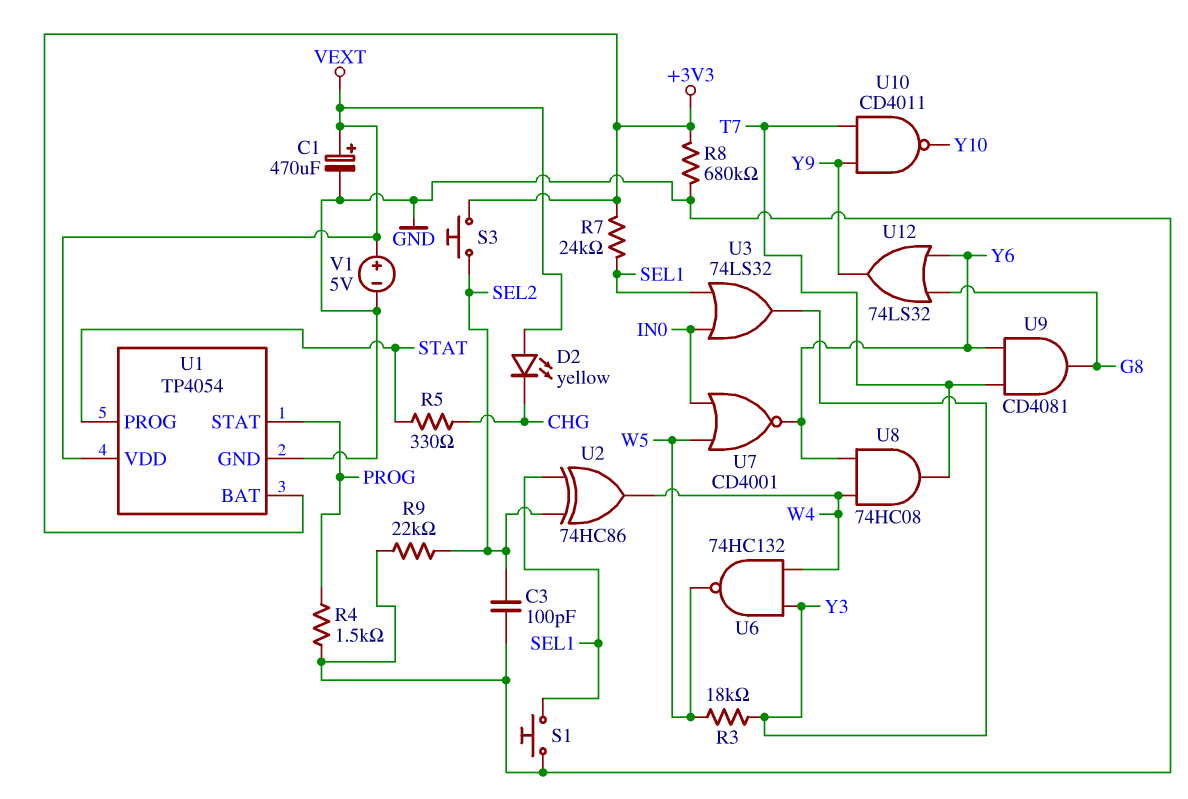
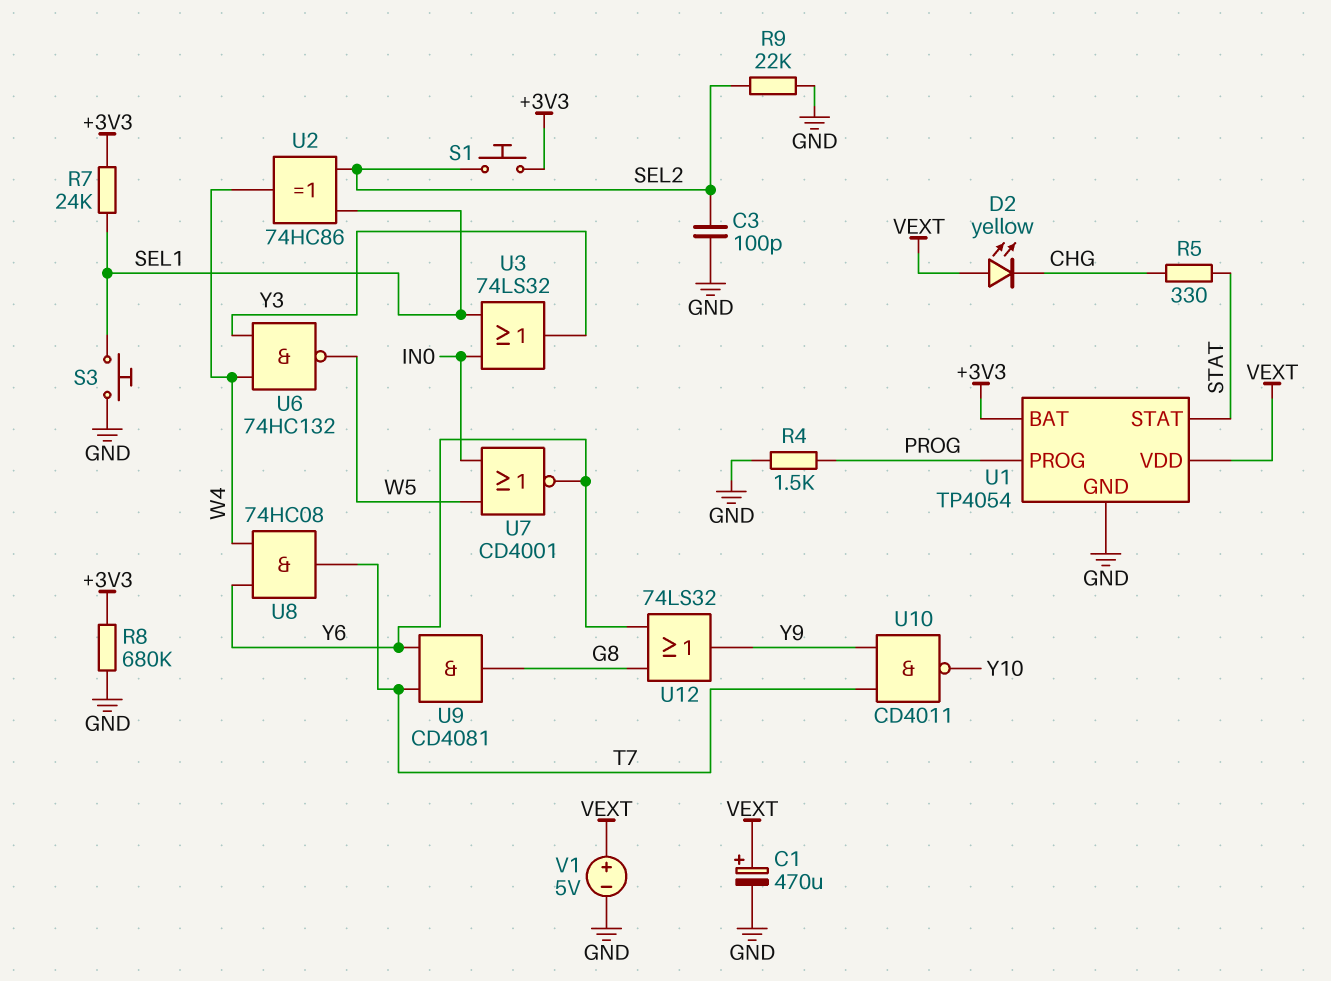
R3: 18k (W5, Y3) -> none
S1: button (GND, SEL1) -> button (+3V3, SEL2)
S3: button (+3V3, SEL2) -> button (GND, SEL1)
U1 pin PROG: STAT -> PROG
U1 pin STAT: PROG -> STAT

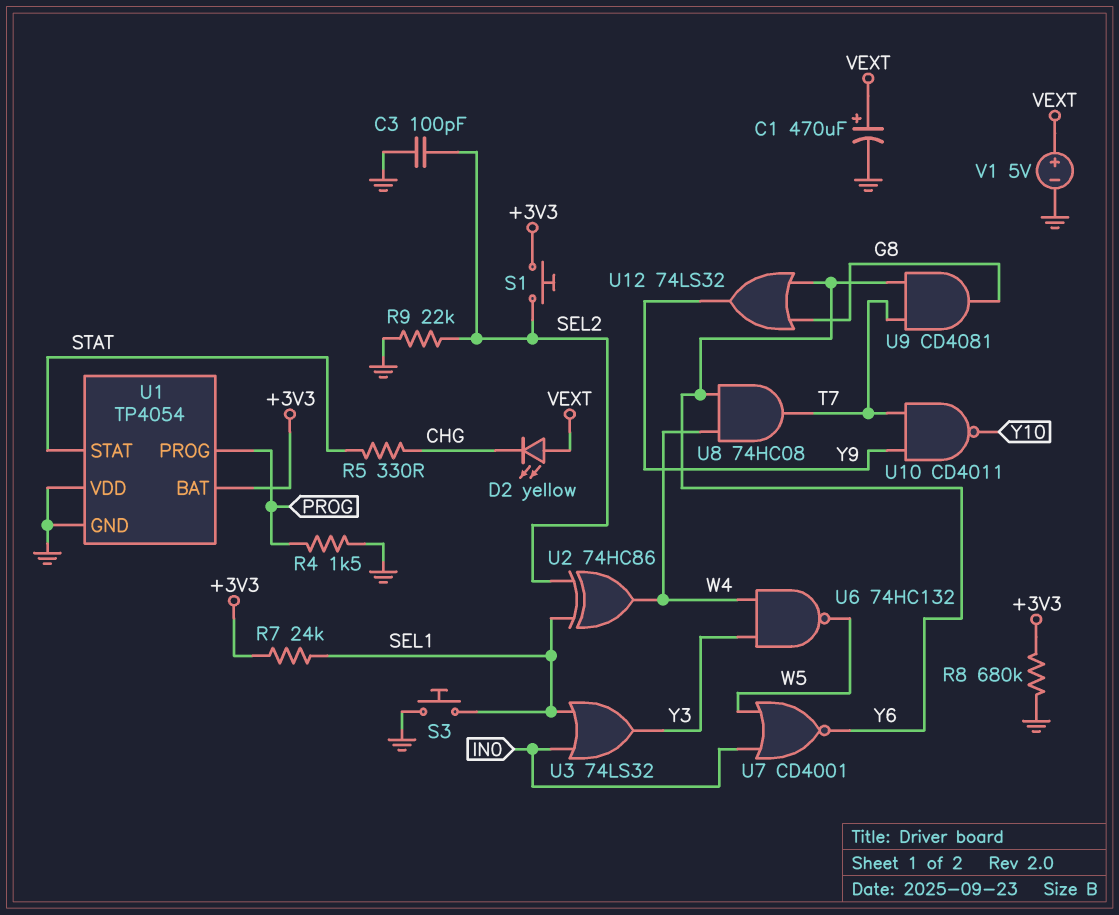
U1 pin VDD: VEXT -> GND

